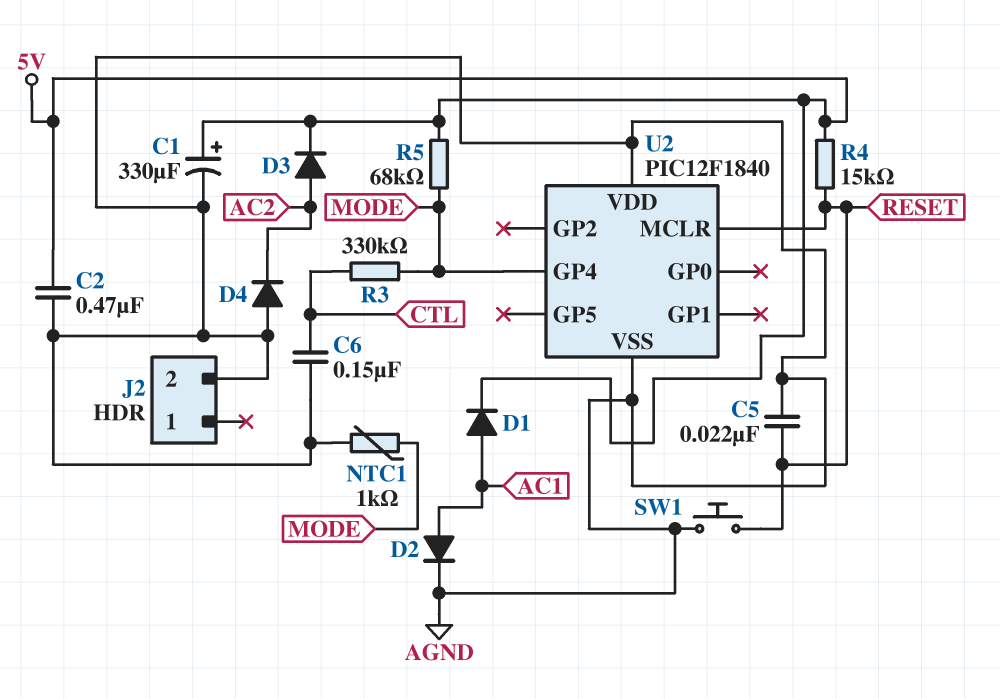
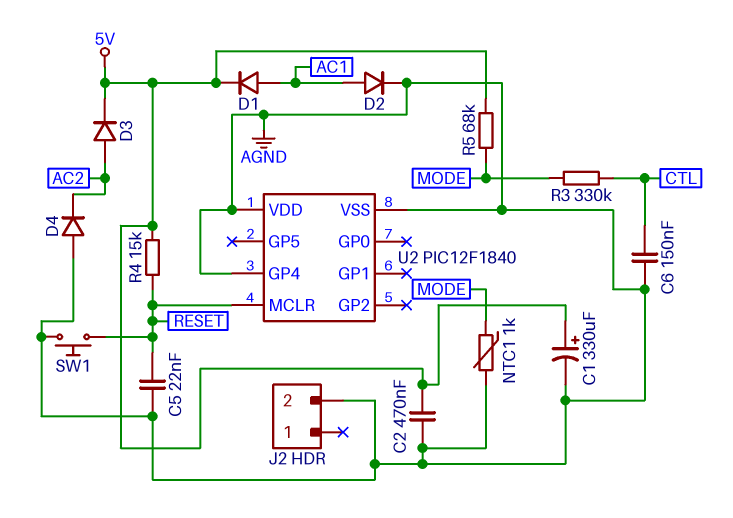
U2 pin GP4: MODE -> AGND

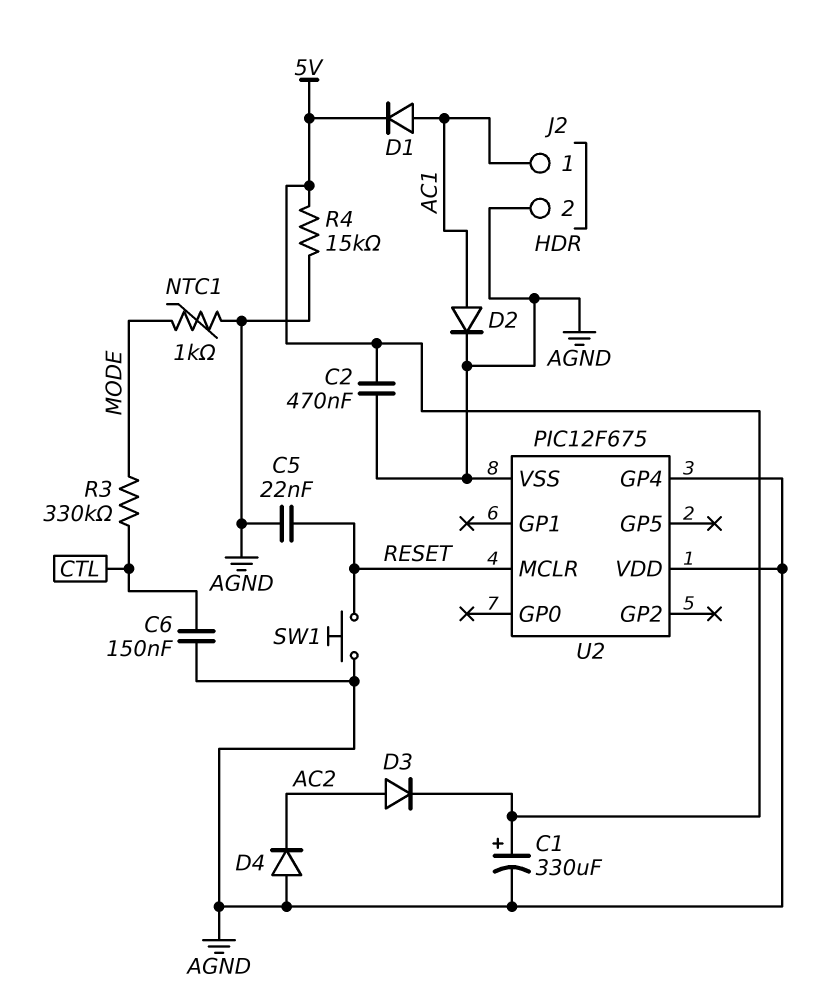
J2 pin 1: none -> AC1
R4: 15k (5V, RESET) -> 15k (5V, AGND)
R5: 68k (5V, MODE) -> none
U2: PIC12F1840 -> PIC12F675

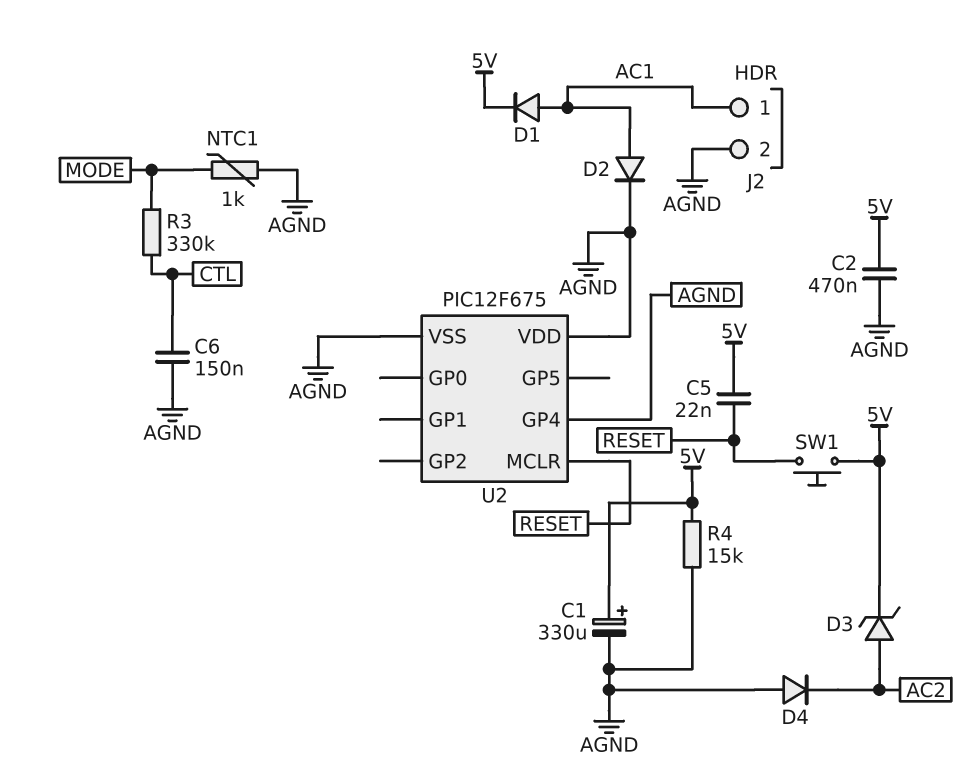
C5: 22nF (AGND, RESET) -> 22nF (5V, RESET)
D3: diode (A AC2, K 5V) -> zener (A AC2, K 5V)
SW1: button (AGND, RESET) -> button (5V, RESET)

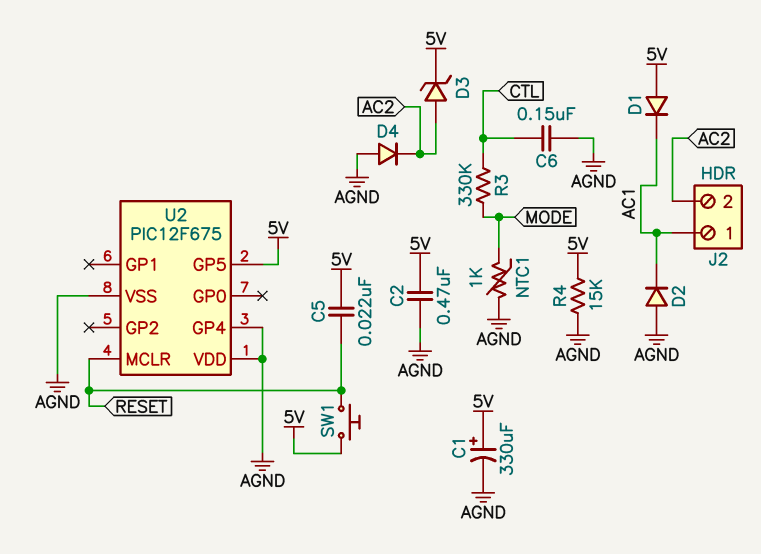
D1: diode (A AC1, K 5V) -> diode (A 5V, K AC1)
D2: diode (A AC1, K AGND) -> diode (A AGND, K AC1)
J2 pin 2: AGND -> AC2
U2 pin GP5: none -> 5V

